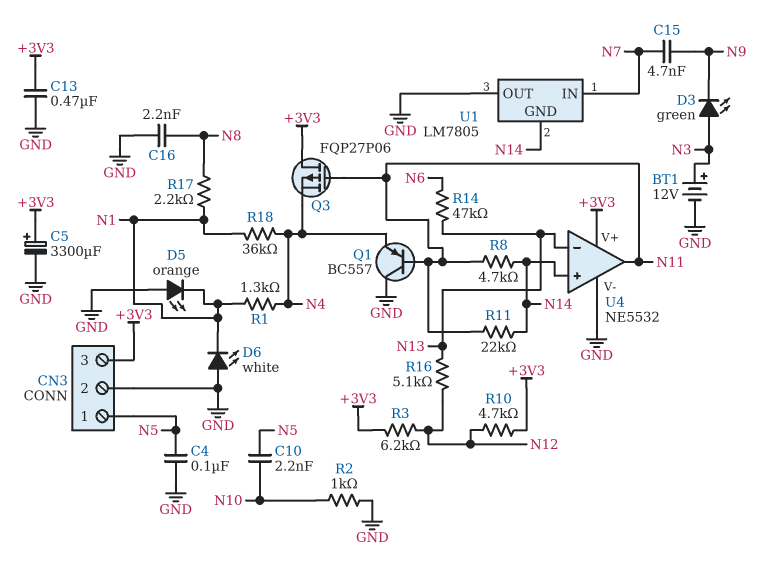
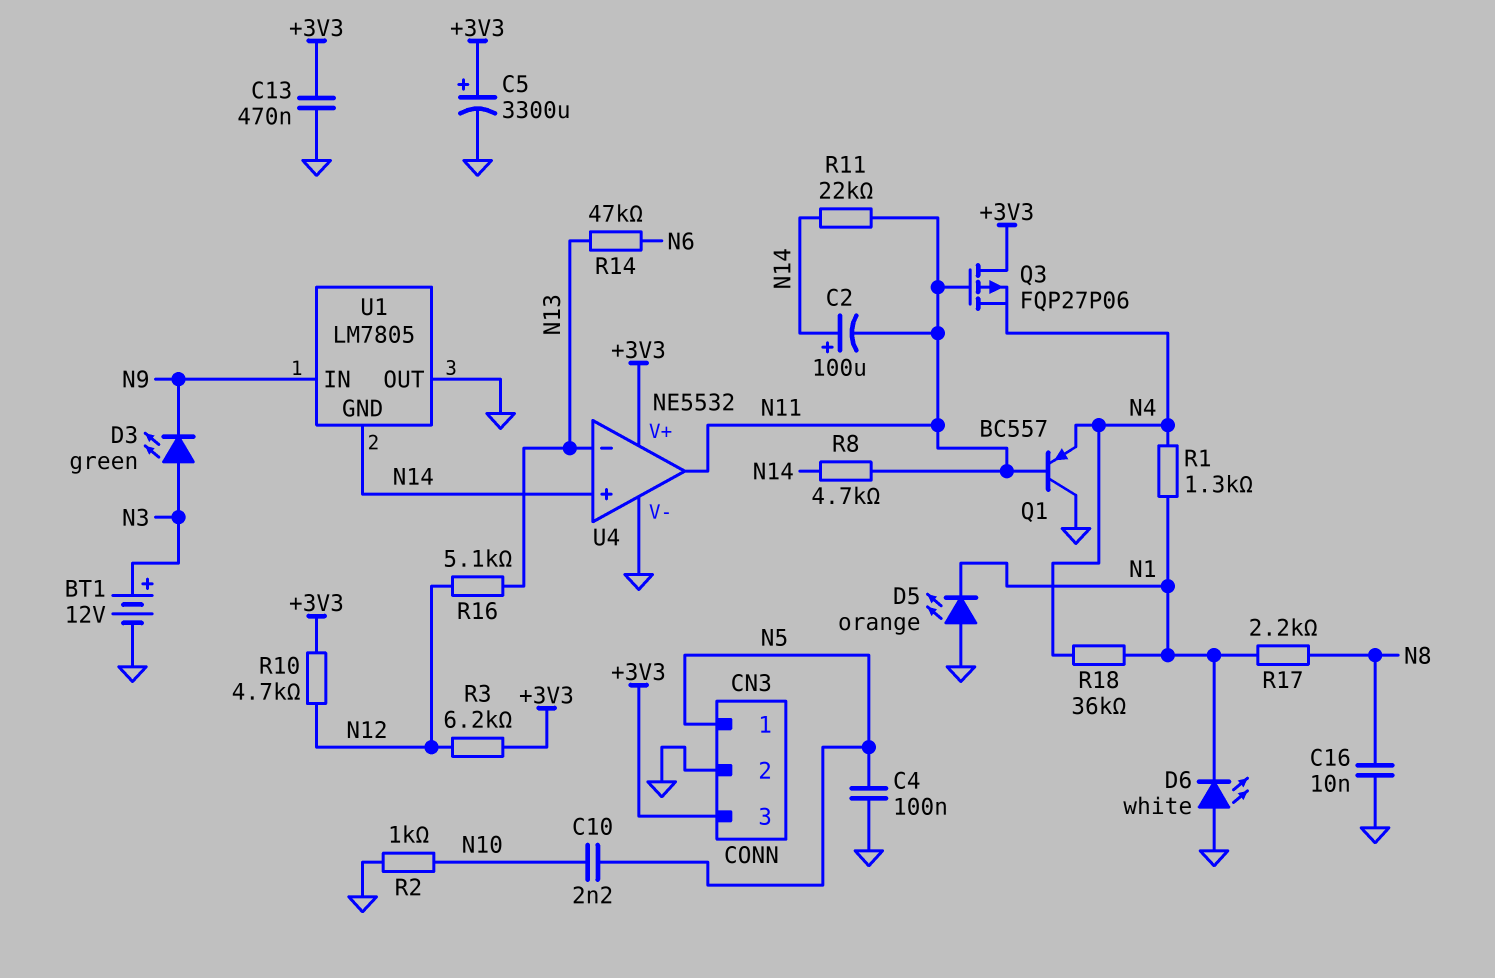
C2: none -> 100uF (plus N14, minus N11)
C15: 4.7nF (N7, N9) -> none
C16: 2.2nF (GND, N8) -> 10nF (GND, N8)
U1 pin IN: N7 -> N9

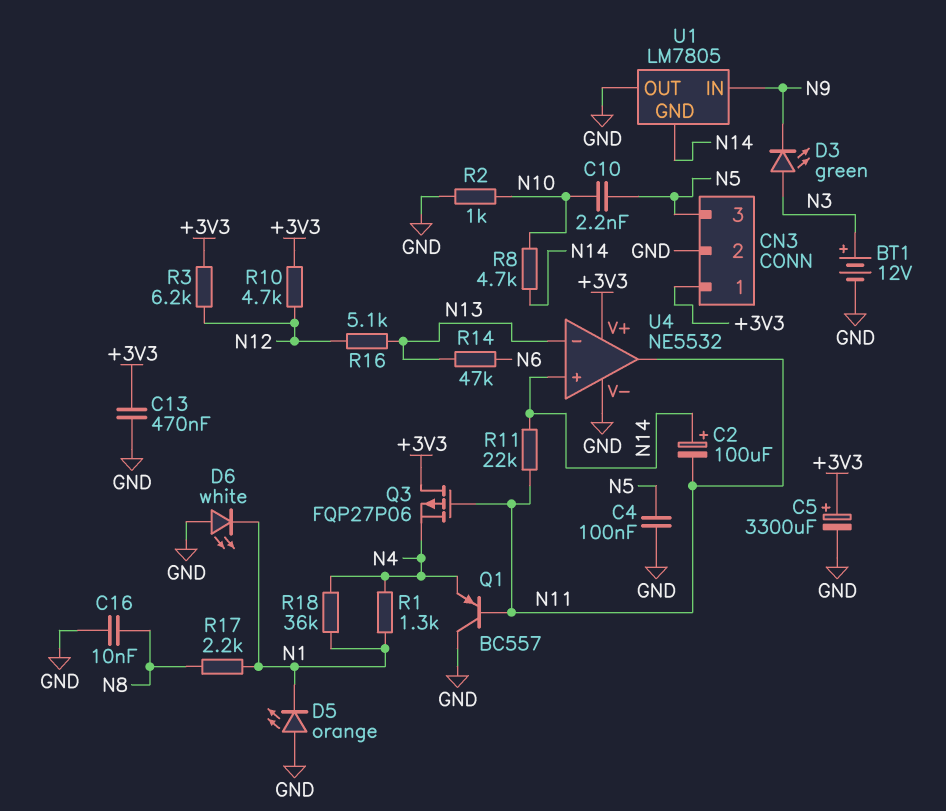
CN3 pin 1: N5 -> +3V3
CN3 pin 3: +3V3 -> N5
R8: 4.7k (N11, N14) -> 4.7k (N10, N14)

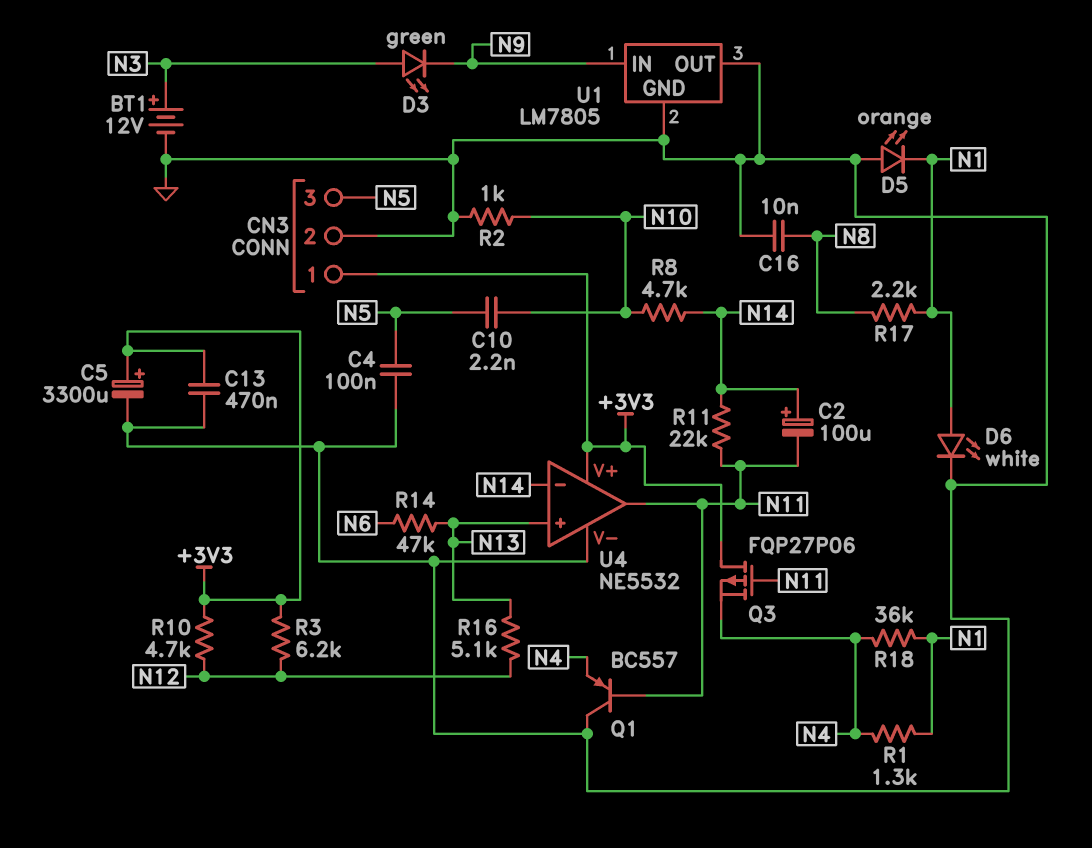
D6: LED white (A GND, K N1) -> LED white (A N1, K GND)
U1 pin GND: N14 -> GND
U4 pin in+: N14 -> N13
U4 pin in-: N13 -> N14

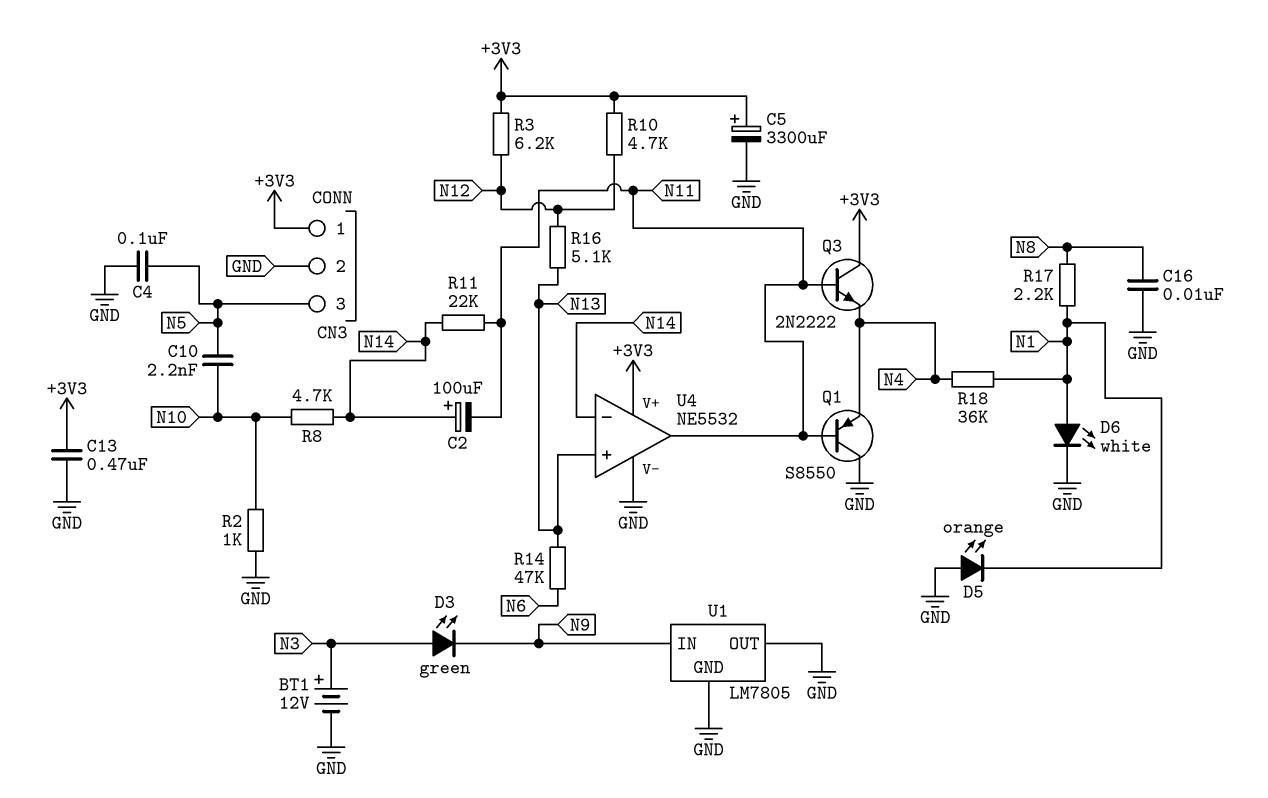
Q1: PNP BC557 (B N11, C GND, E N4) -> PNP S8550 (B N11, C GND, E N4)
Q3: PMOS FQP27P06 (G N11, D +3V3, S N4) -> NPN 2N2222 (B N11, C +3V3, E N4)
R1: 1.3k (N1, N4) -> none

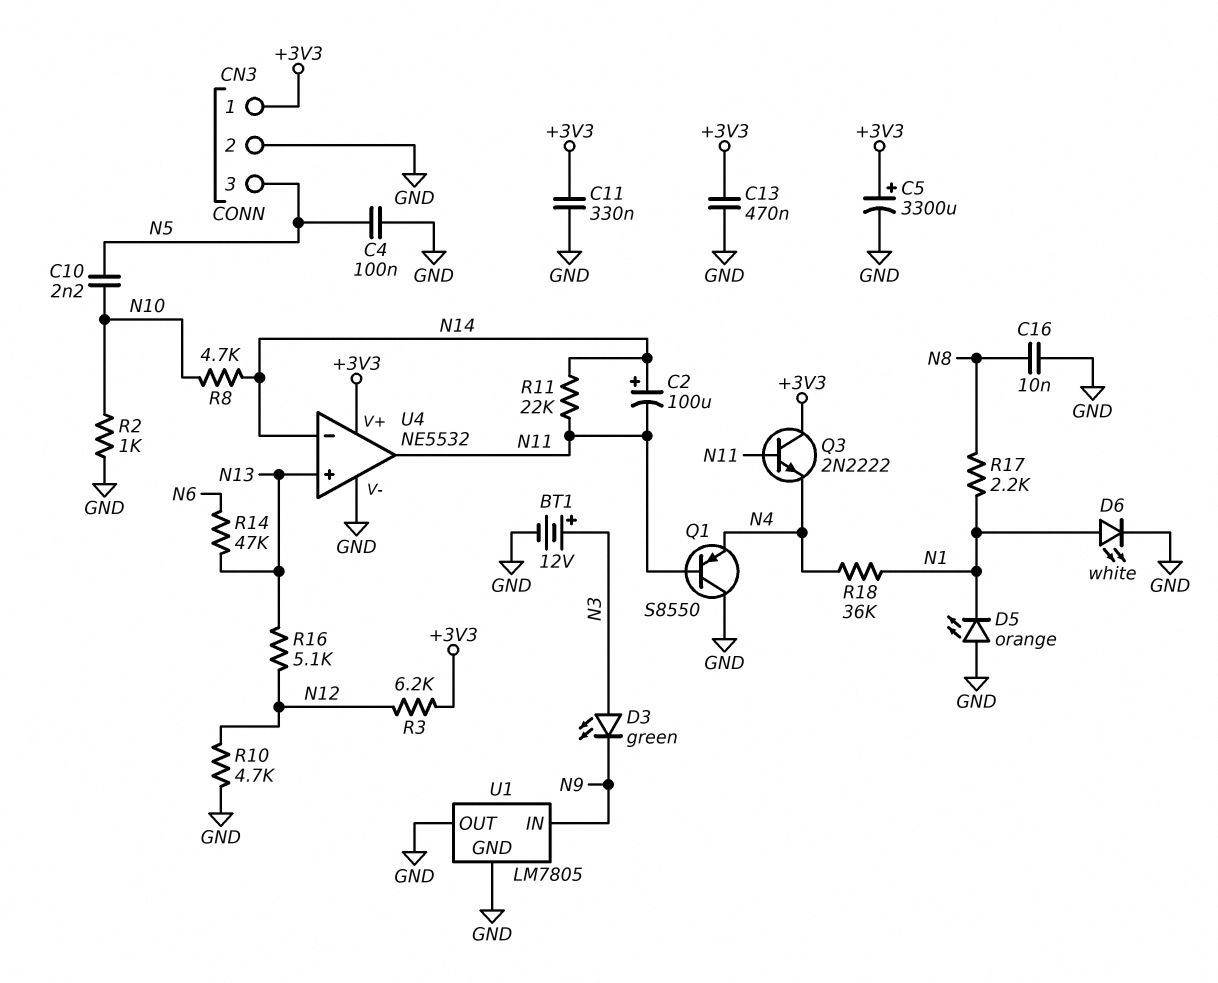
C11: none -> 330nF (+3V3, GND)
R10: 4.7k (+3V3, N12) -> 4.7k (GND, N12)

